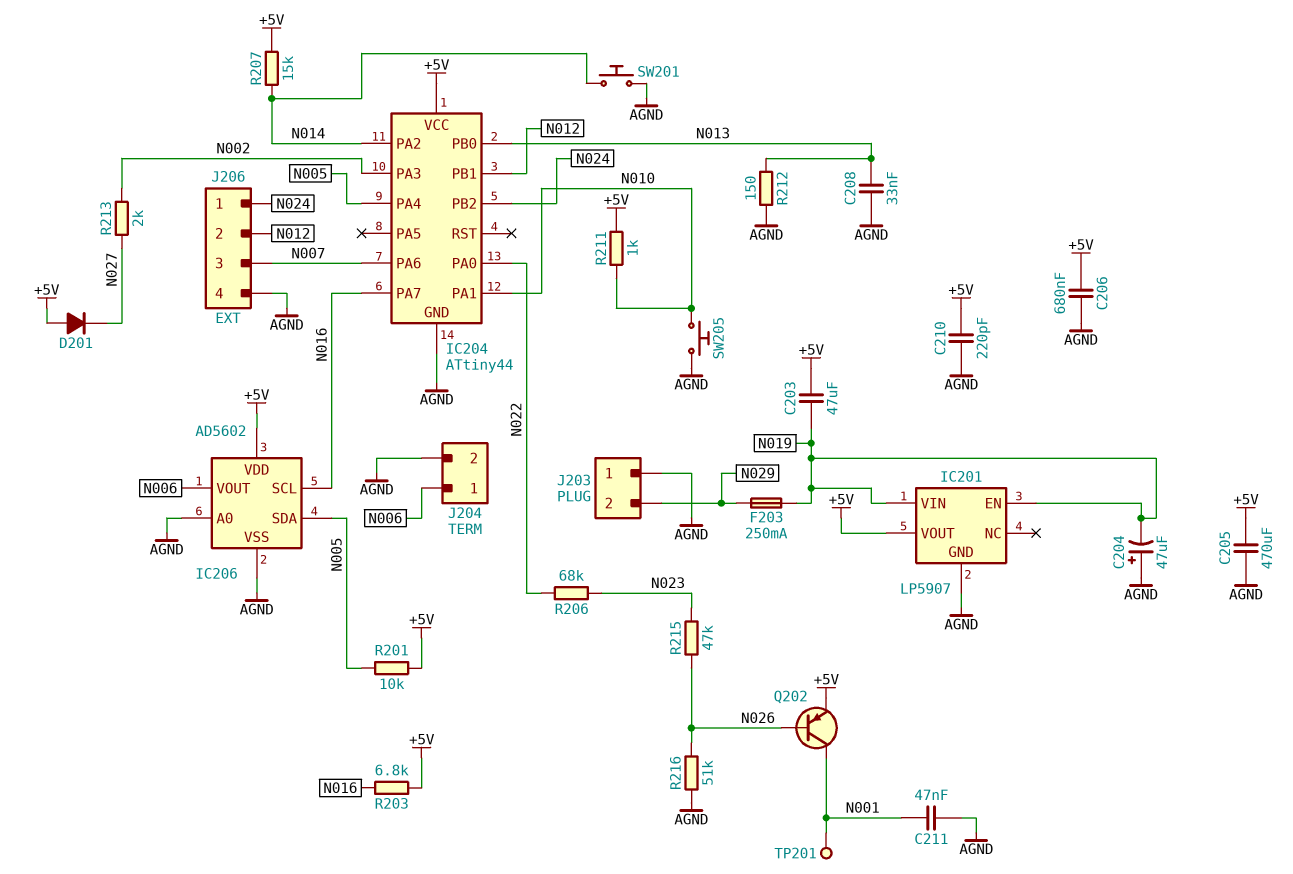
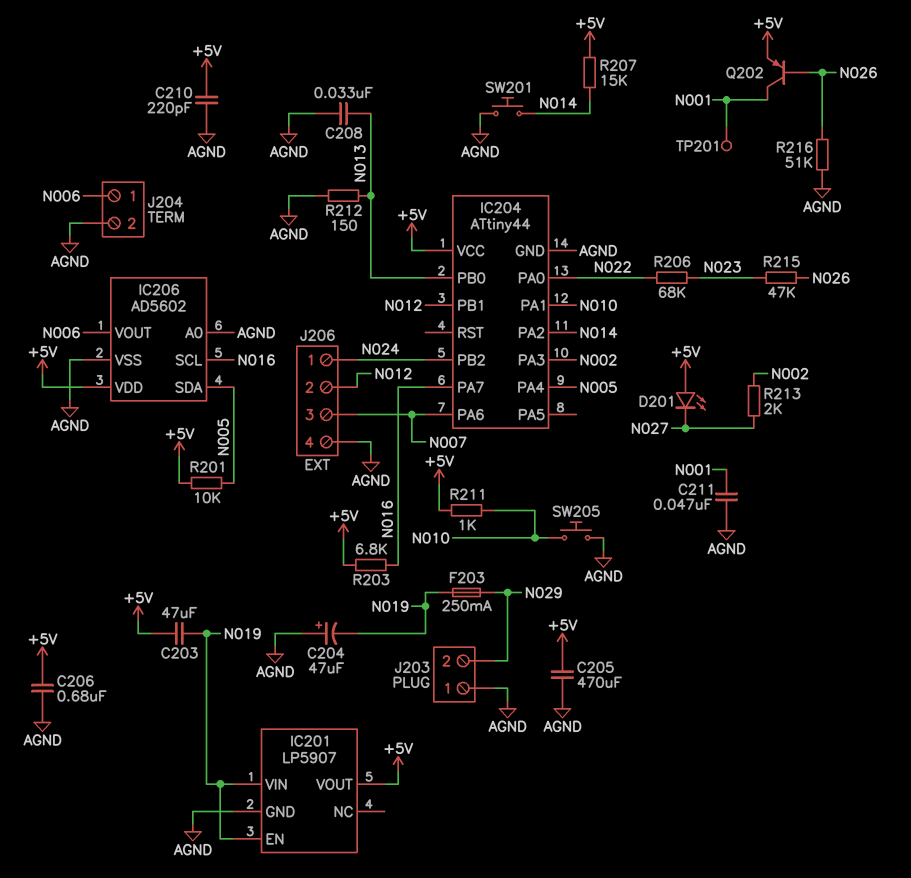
D201: diode (A +5V, K N027) -> LED (A +5V, K N027)

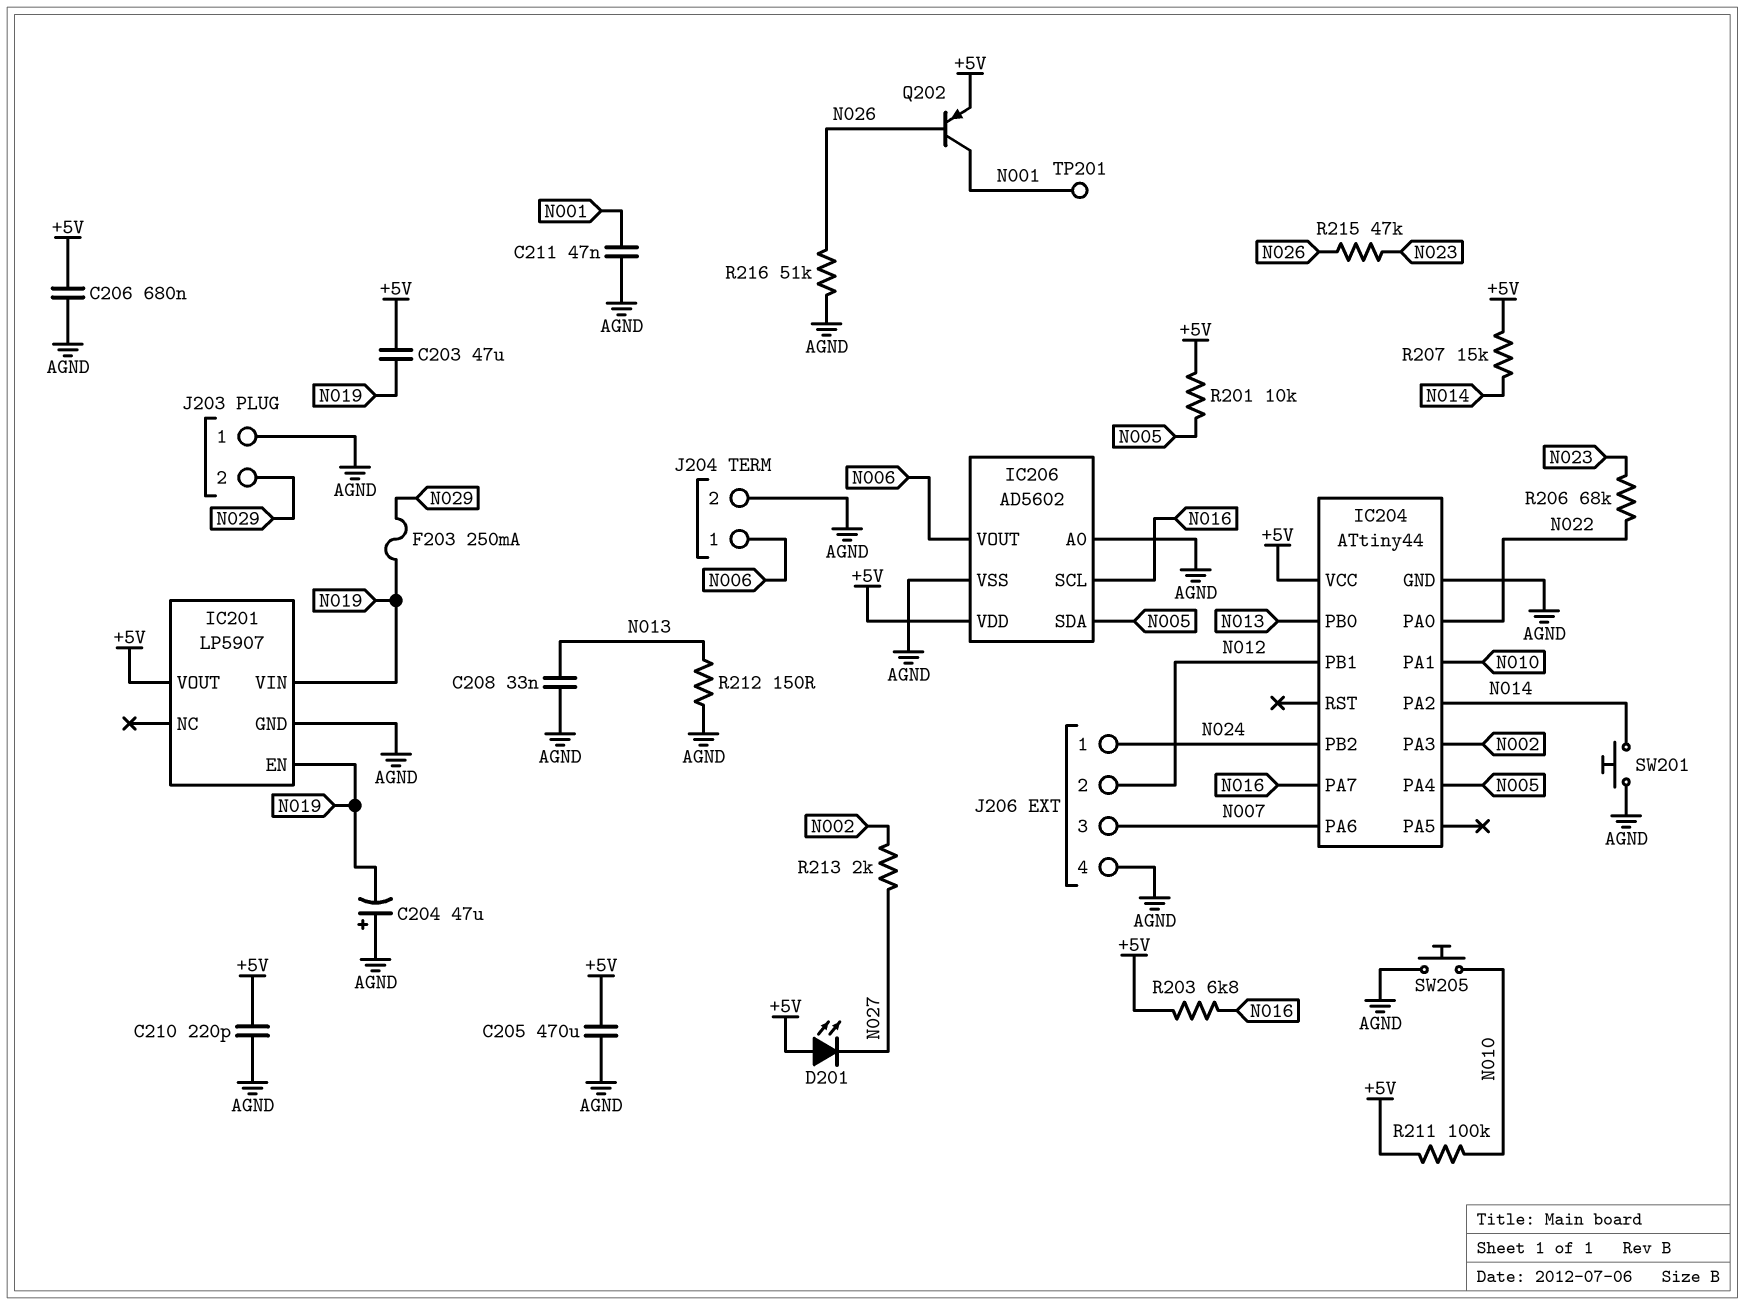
R211: 1k (+5V, N010) -> 100k (+5V, N010)

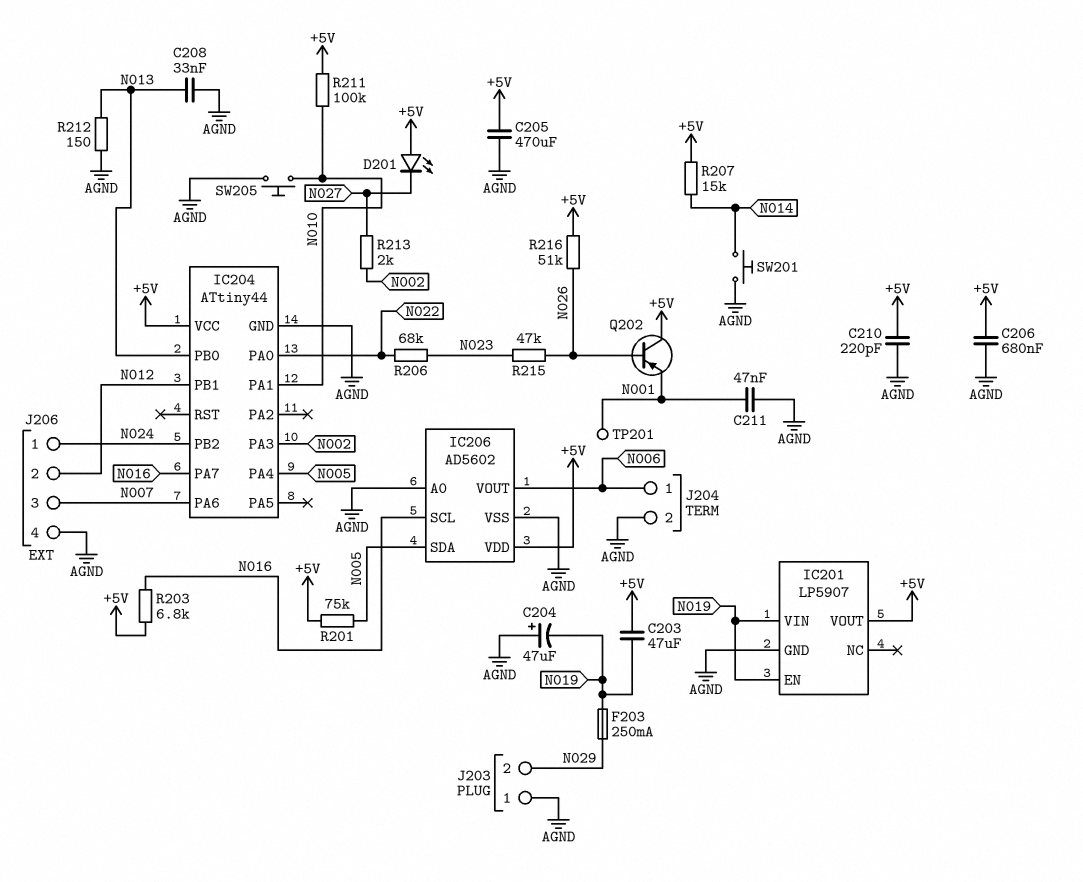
IC204 pin PA2: N014 -> none
Q202: PNP (B N026, C N001, E +5V) -> PNP (B N026, C +5V, E N001)
R201: 10k (+5V, N005) -> 75k (+5V, N005)
R216: 51k (AGND, N026) -> 51k (+5V, N026)

